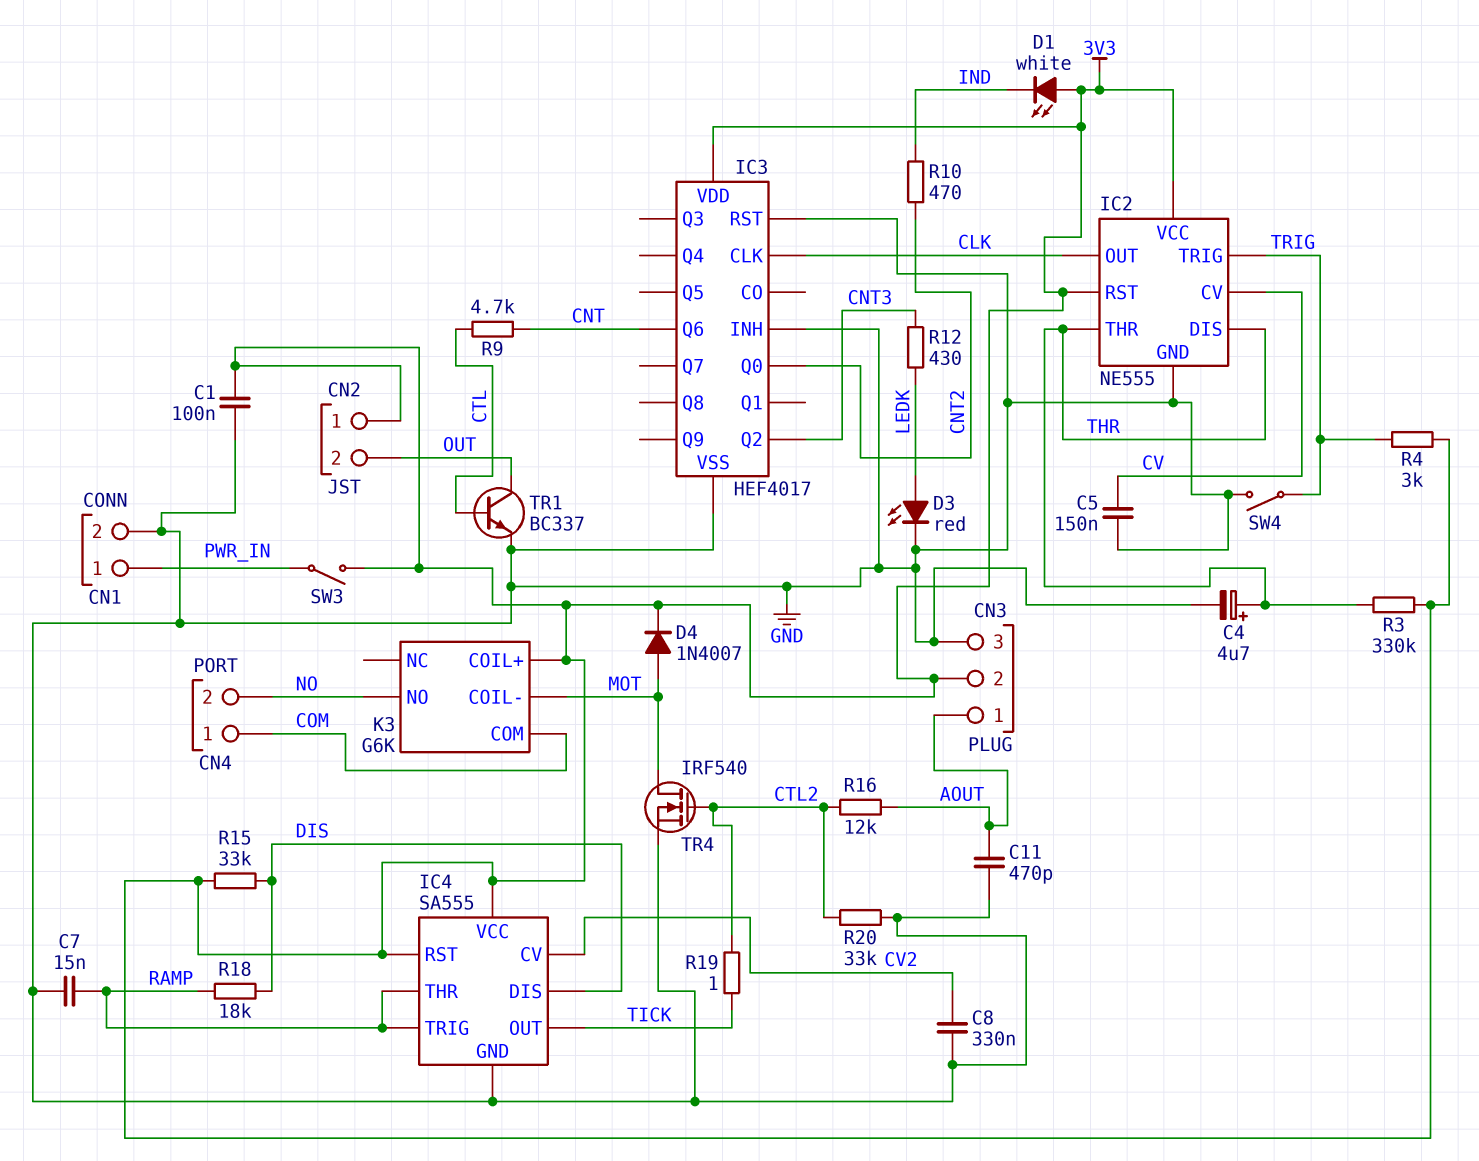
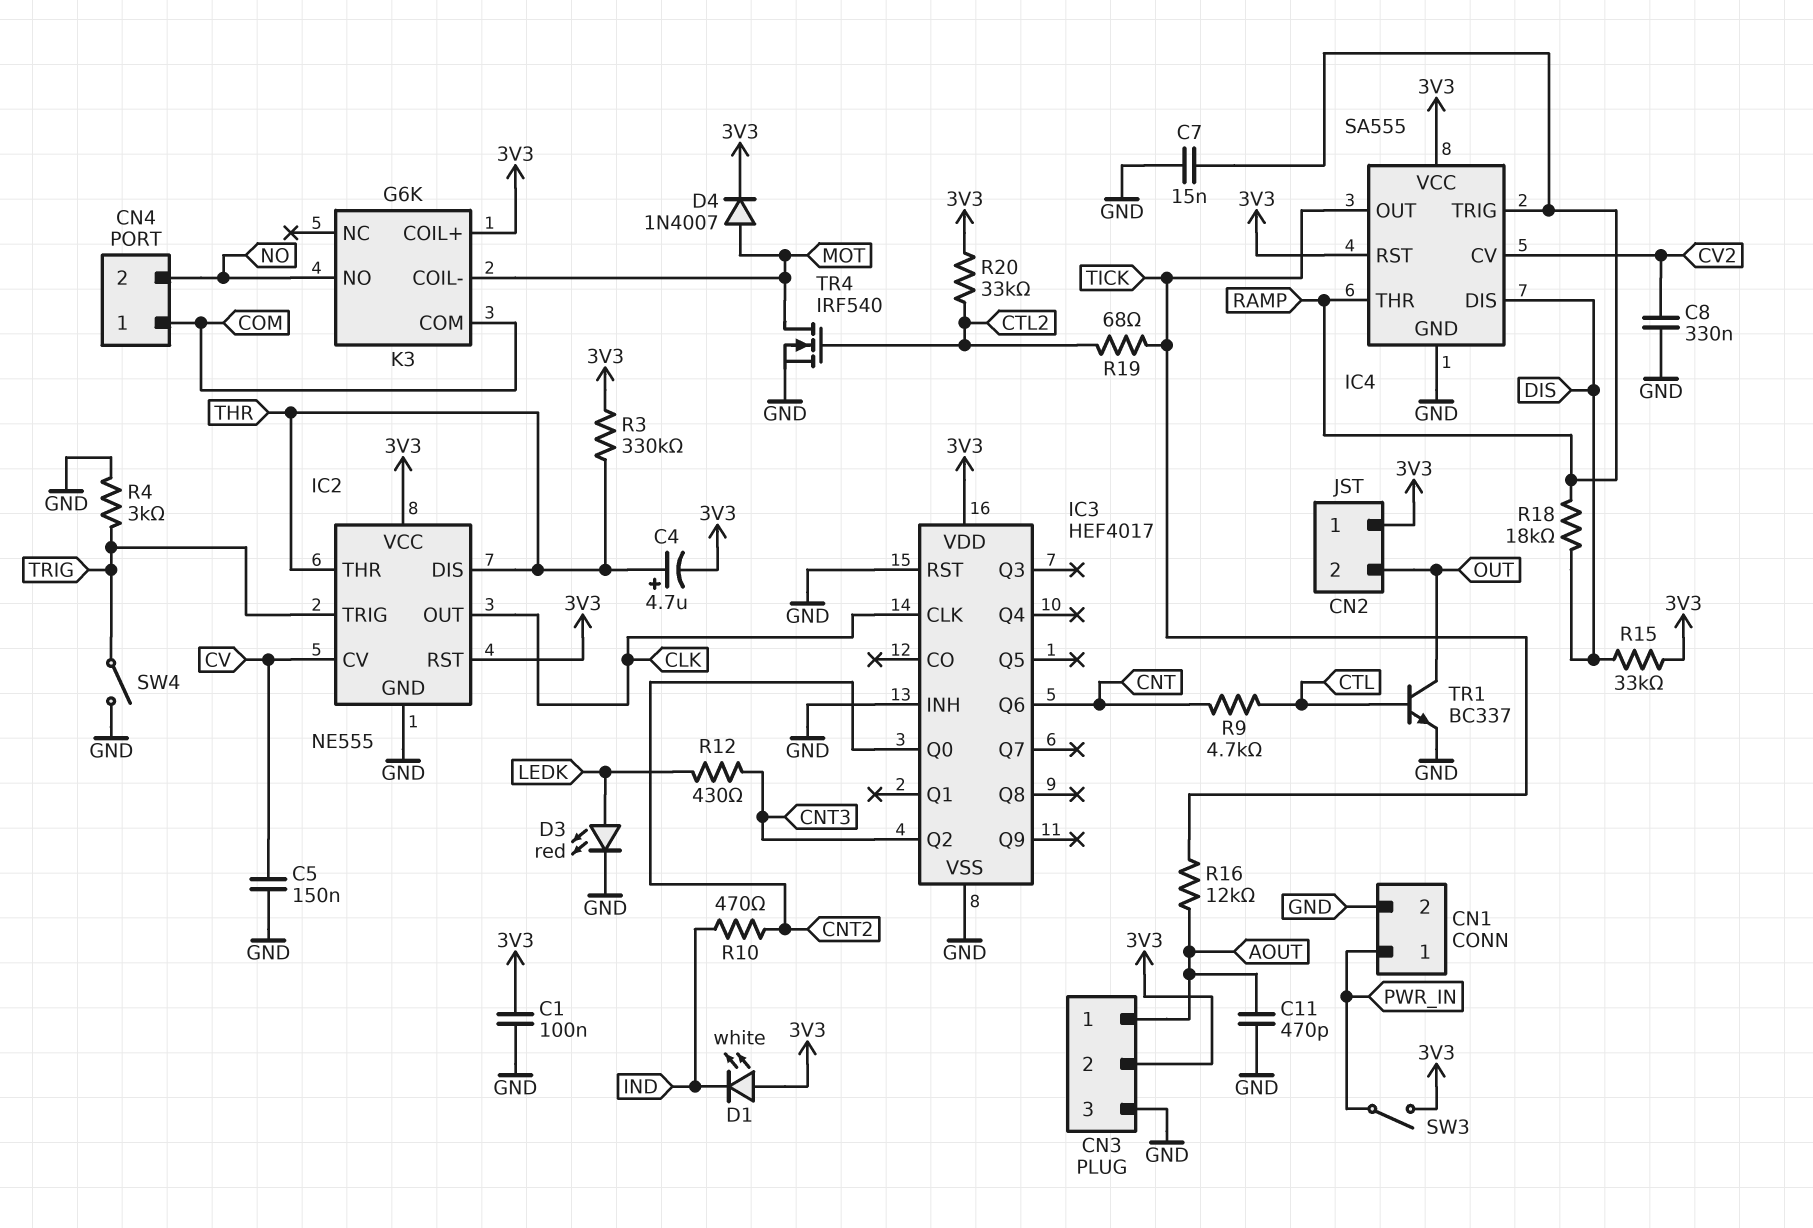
C4: 4.7uF (plus THR, minus GND) -> 4.7uF (plus THR, minus 3V3)
R4: 3k (3V3, TRIG) -> 3k (GND, TRIG)
R16: 12k (AOUT, CTL2) -> 12k (AOUT, TICK)
R19: 1 (CTL2, TICK) -> 68 (CTL2, TICK)
R20: 33k (CTL2, GND) -> 33k (3V3, CTL2)

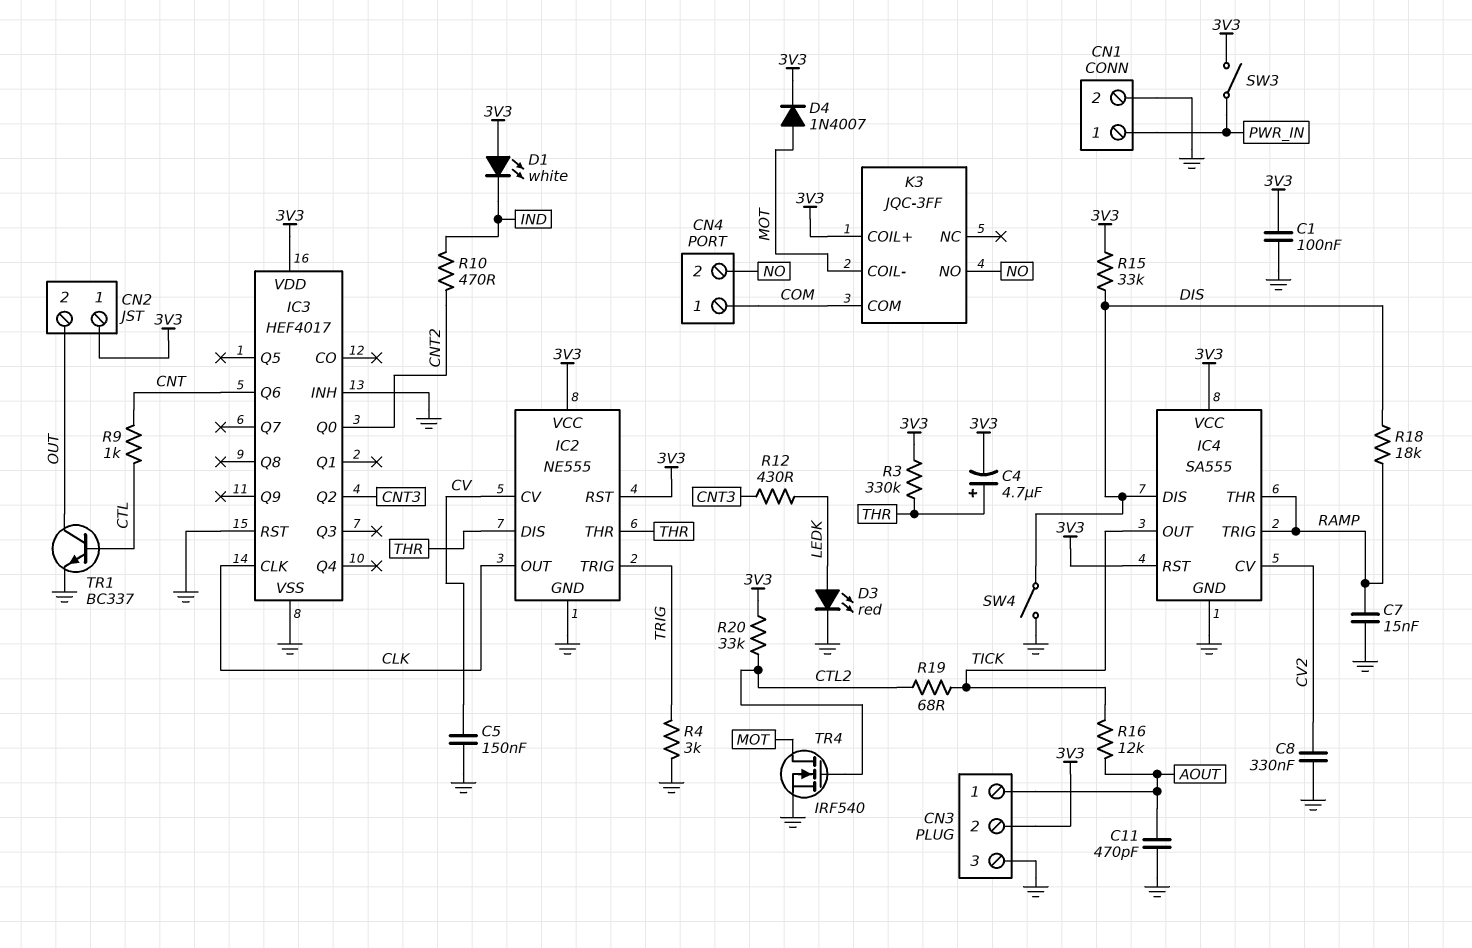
K3: G6K -> JQC-3FF
R9: 4.7k (CNT, CTL) -> 1k (CNT, CTL)
SW4: switch (GND, TRIG) -> switch (DIS, GND)

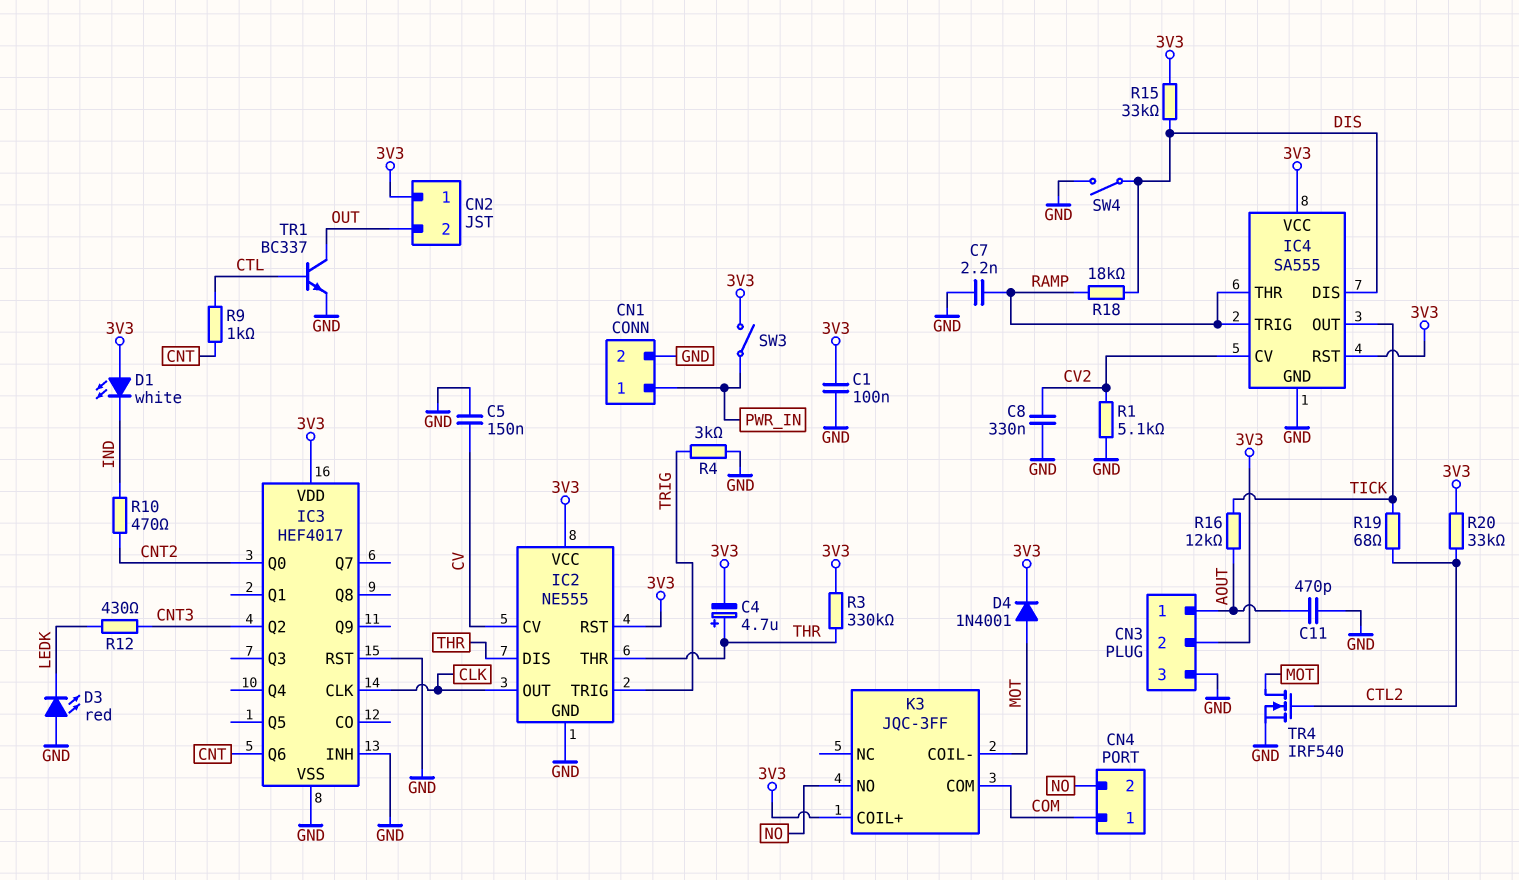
C7: 15nF (GND, RAMP) -> 2.2nF (GND, RAMP)
D3: LED red (A LEDK, K GND) -> LED red (A GND, K LEDK)
D4: diode 1N4007 (A MOT, K 3V3) -> diode 1N4001 (A MOT, K 3V3)
R1: none -> 5.1k (CV2, GND)

